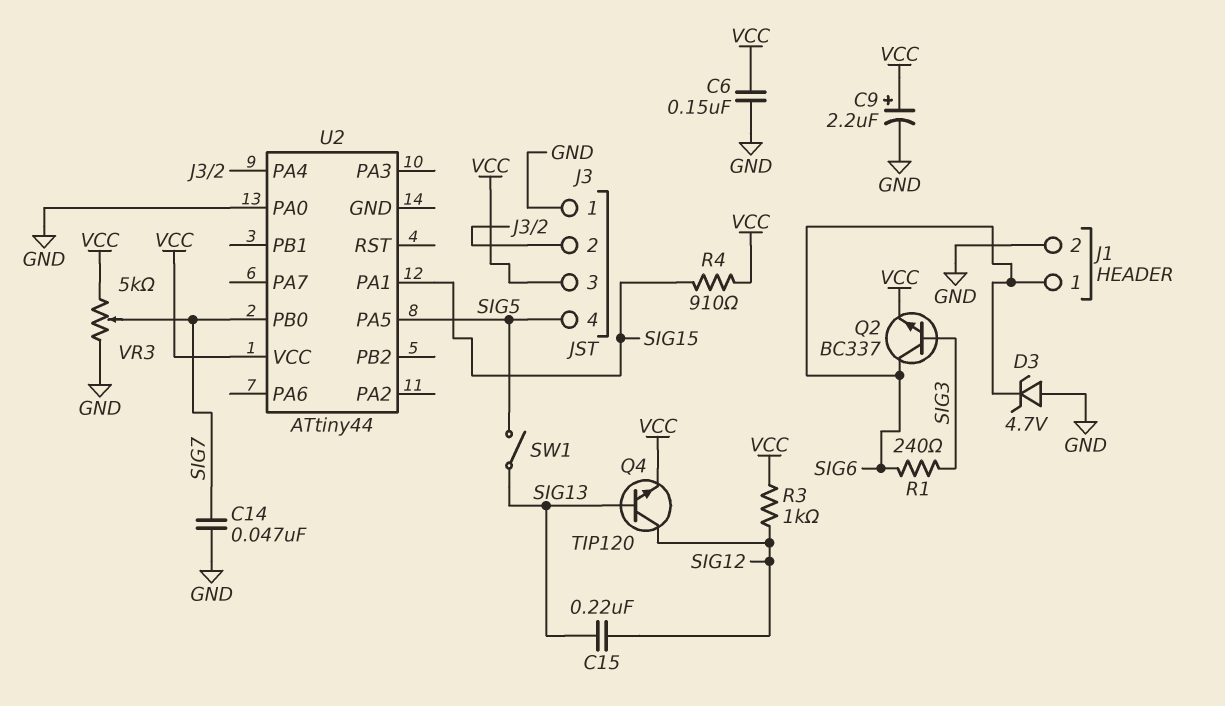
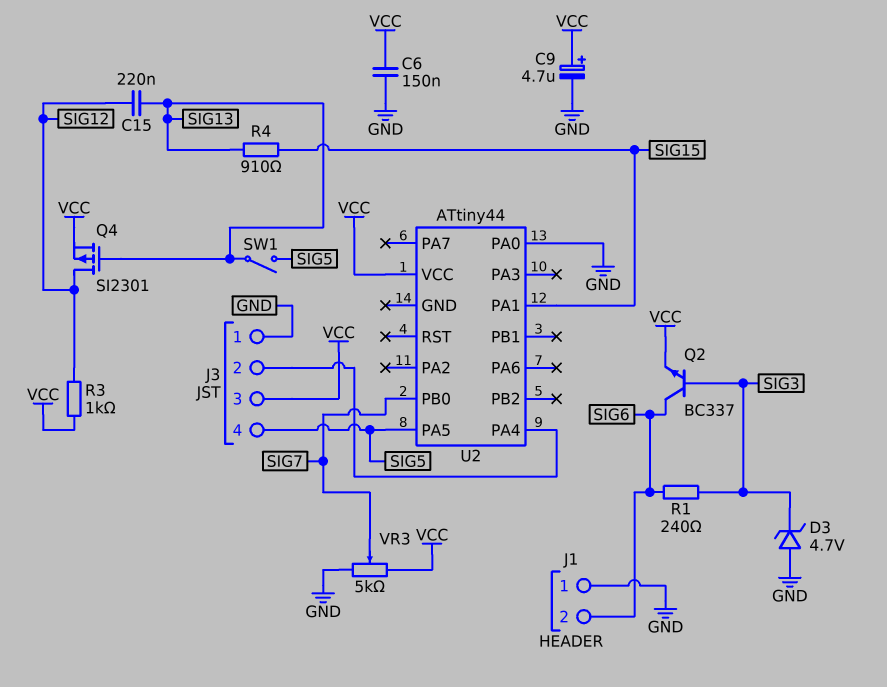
C9: 2.2uF (plus VCC, minus GND) -> 4.7uF (plus VCC, minus GND)
C14: 47nF (GND, SIG7) -> none
D3: zener 4.7V (A GND, K SIG6) -> zener 4.7V (A GND, K SIG3)
J1 pin 1: SIG6 -> GND
J1 pin 2: GND -> SIG6
Q4: NPN TIP120 (B SIG13, C SIG12, E VCC) -> PMOS SI2301 (G SIG13, D SIG12, S VCC)
R4: 910 (SIG15, VCC) -> 910 (SIG13, SIG15)

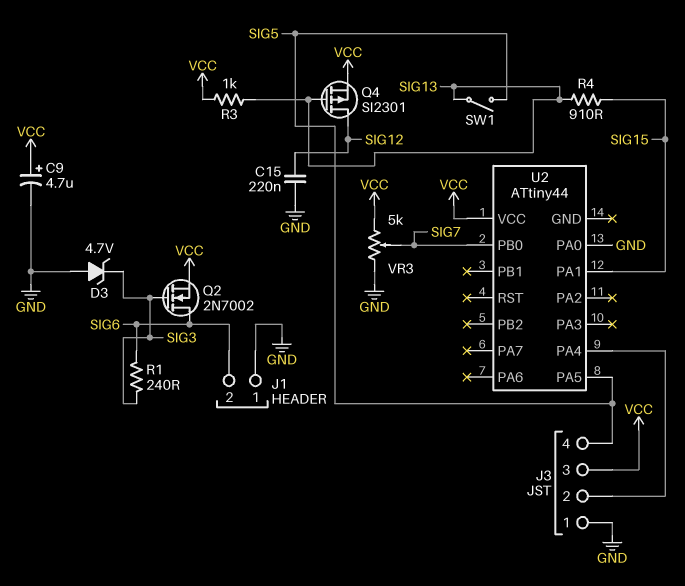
C6: 150nF (GND, VCC) -> none
C15: 220nF (SIG12, SIG13) -> 220nF (GND, SIG12)
Q2: NPN BC337 (B SIG3, C SIG6, E VCC) -> NMOS 2N7002 (G SIG3, D SIG6, S VCC)
R3: 1k (SIG12, VCC) -> 1k (SIG13, VCC)

